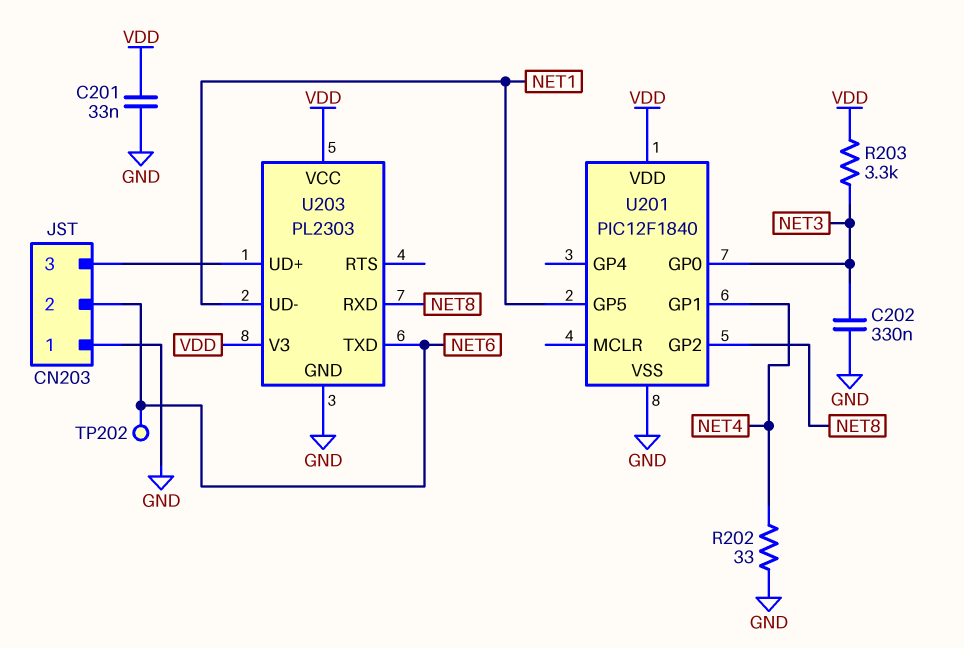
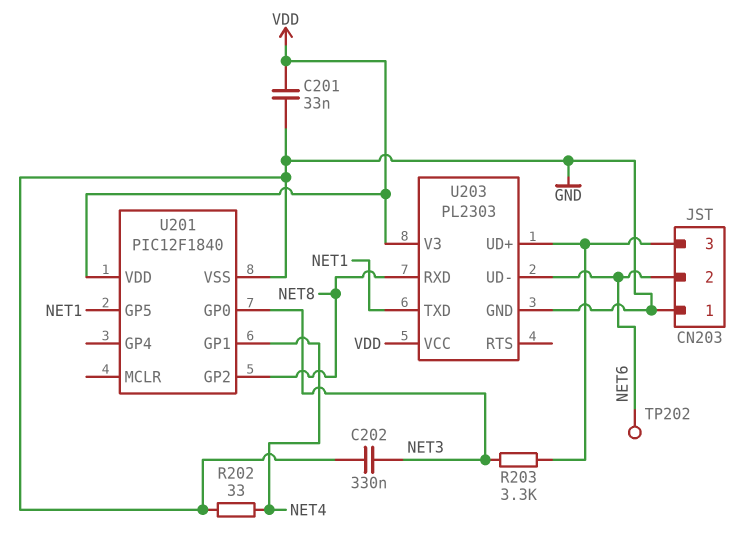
R203: 3.3k (NET3, VDD) -> 3.3k (CN203/3, NET3)
U203 pin TXD: NET6 -> NET1
U203 pin UD-: NET1 -> NET6

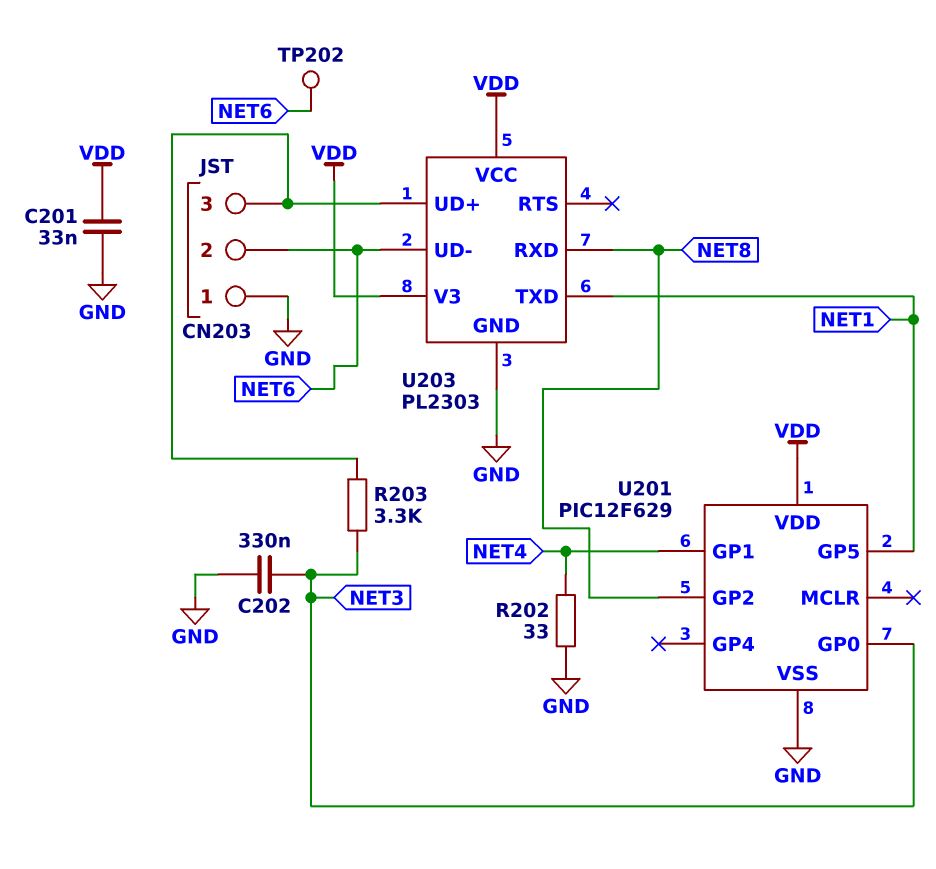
U201: PIC12F1840 -> PIC12F629

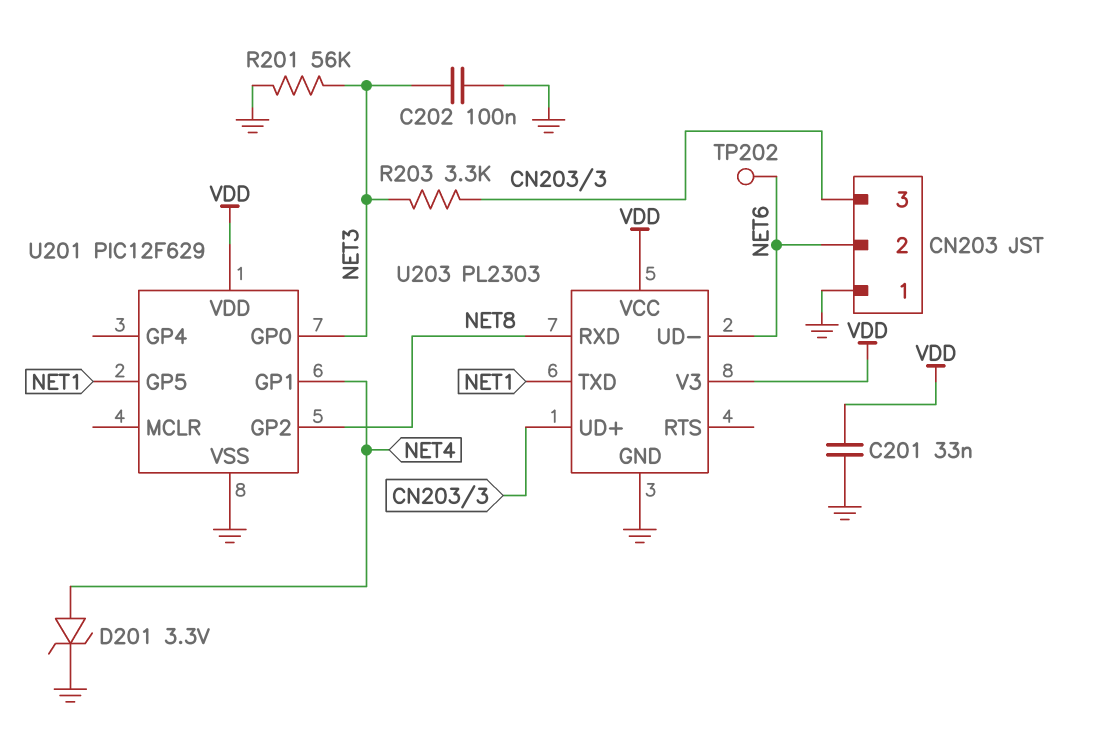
C202: 330nF (GND, NET3) -> 100nF (GND, NET3)
D201: none -> zener 3.3V (A NET4, K GND)
R201: none -> 56k (GND, NET3)
R202: 33 (GND, NET4) -> none

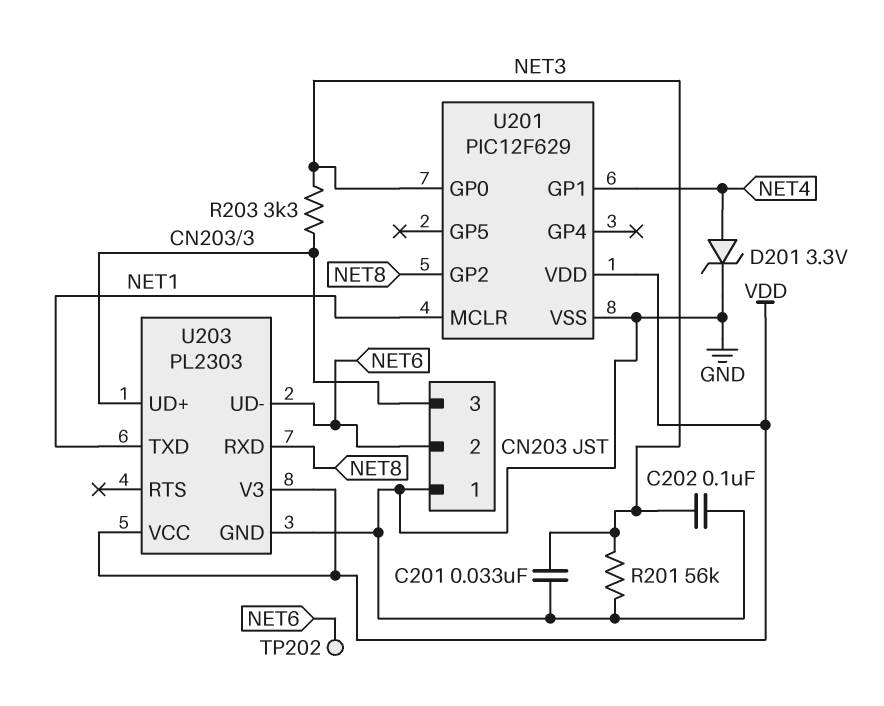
C201: 33nF (GND, VDD) -> 33nF (GND, NET3)
U201 pin GP5: NET1 -> none
U201 pin MCLR: none -> NET1

